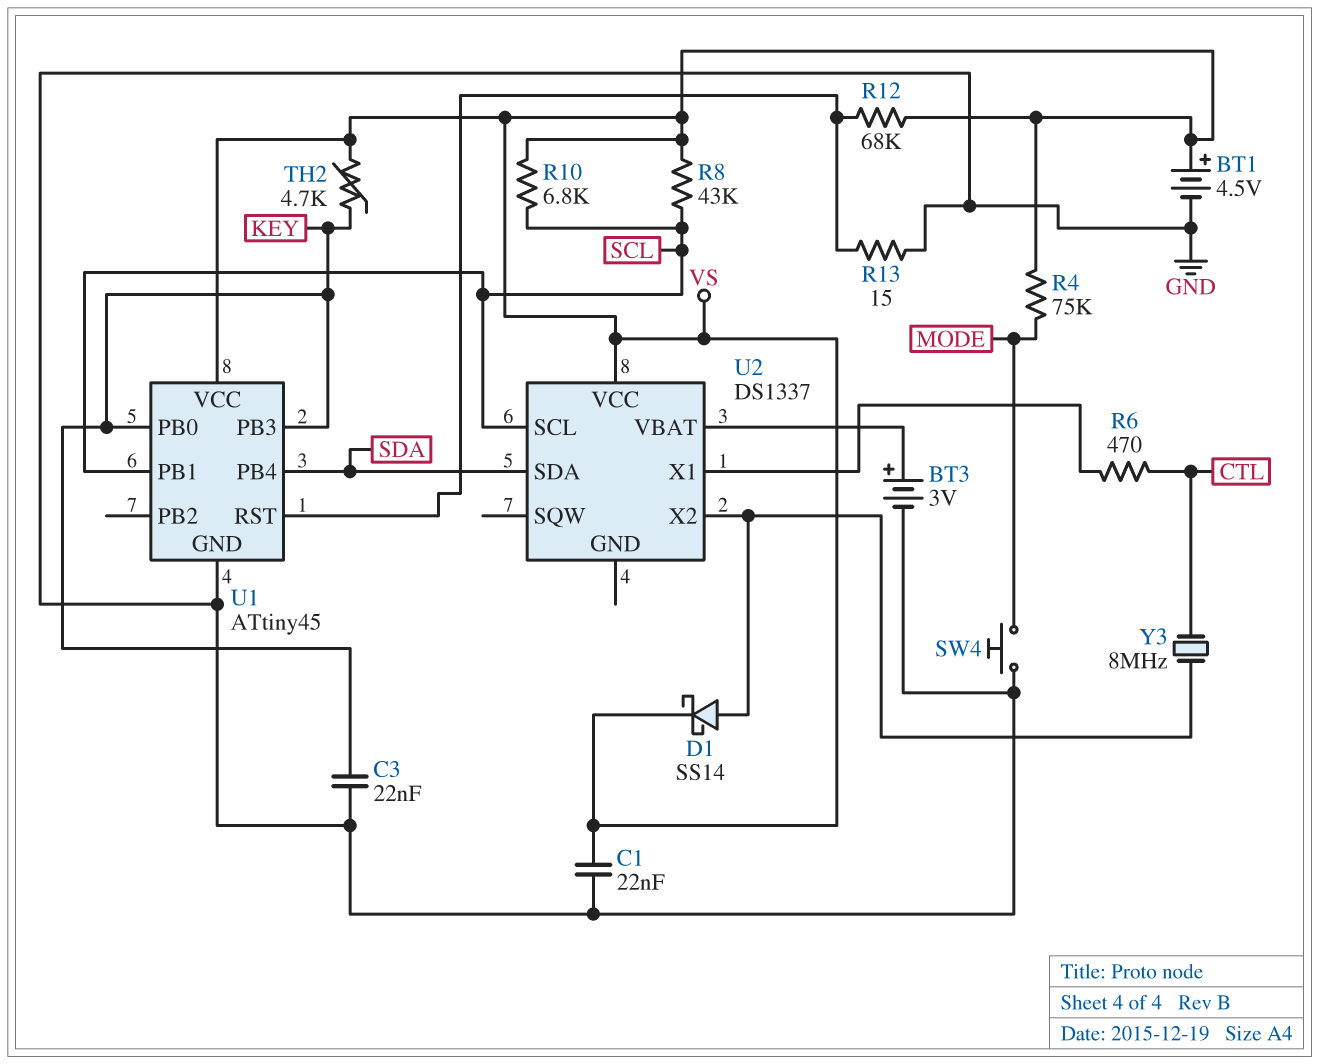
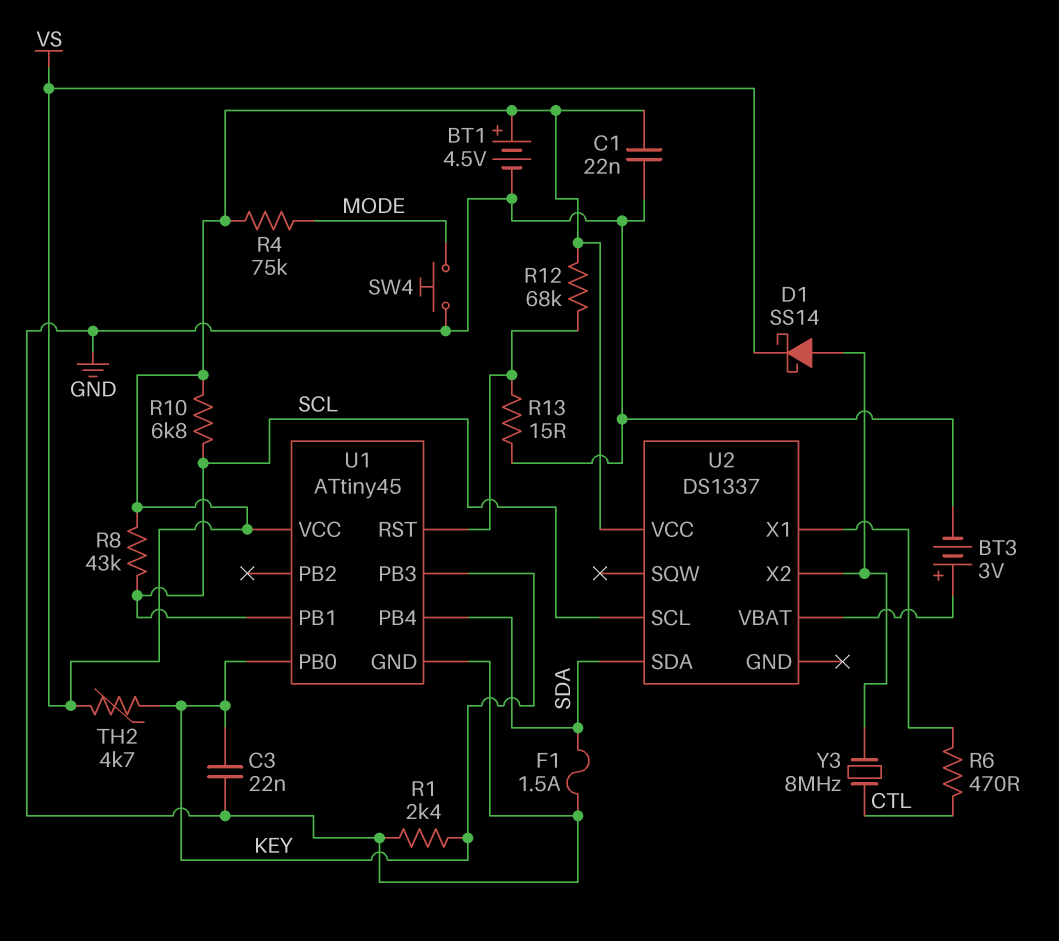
F1: none -> 1.5A (GND, SDA)
R1: none -> 2.4k (GND, KEY)

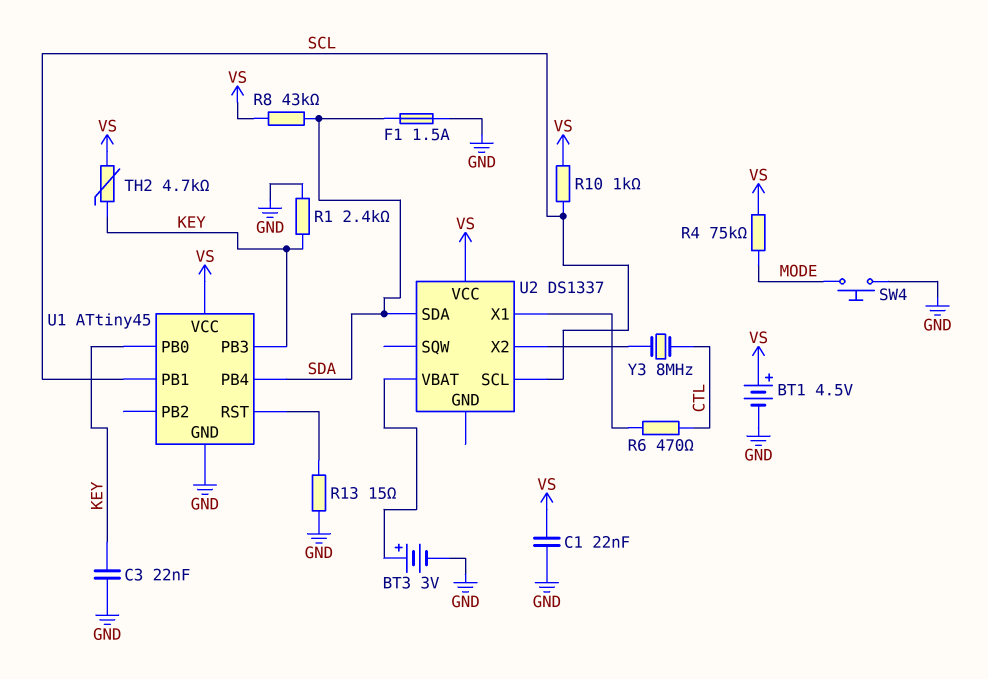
D1: schottky SS14 (A U2/X2, K VS) -> none
R8: 43k (SCL, VS) -> 43k (SDA, VS)
R10: 6.8k (SCL, VS) -> 1k (SCL, VS)
R12: 68k (U1/RST, VS) -> none

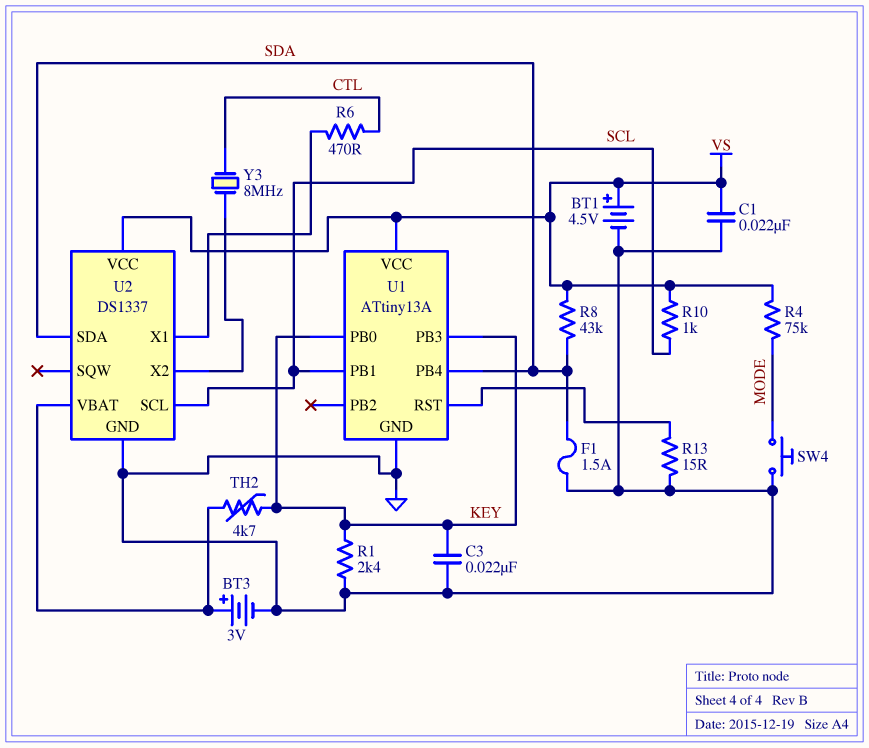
TH2: 4.7k (KEY, VS) -> 4.7k (KEY, U2/VBAT)
U1: ATtiny45 -> ATtiny13A
U2 pin GND: none -> GND

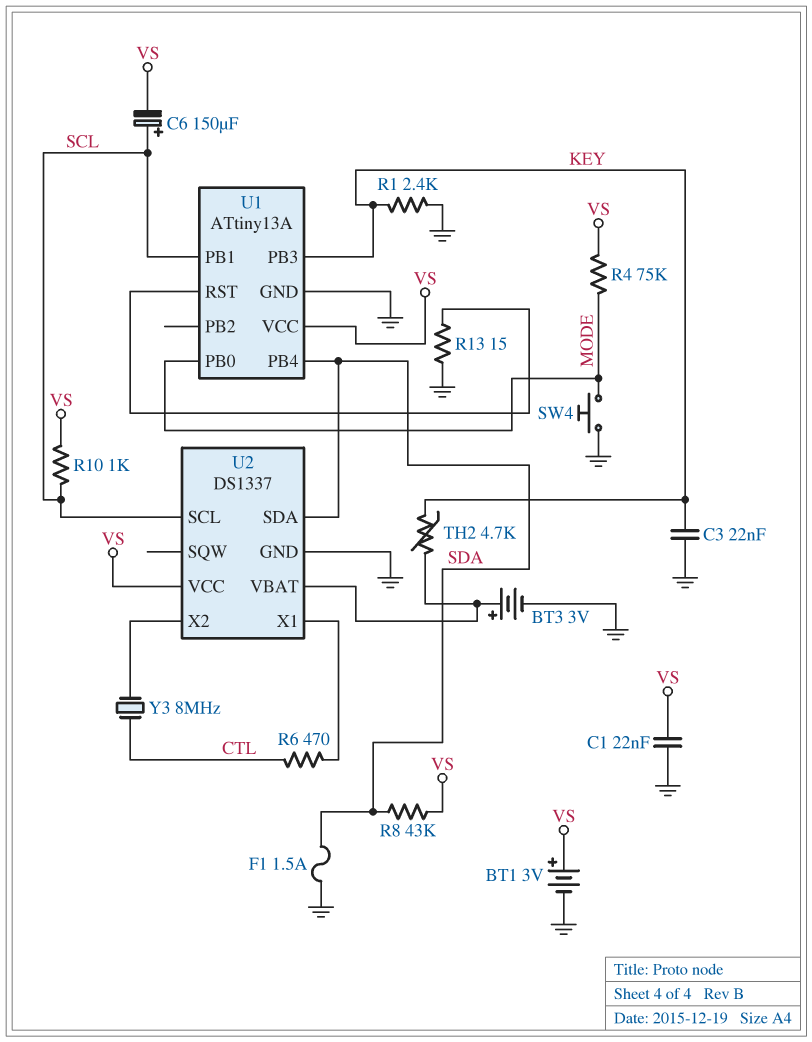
BT1: 4.5V (plus VS, minus GND) -> 3V (plus VS, minus GND)
C6: none -> 150uF (plus SCL, minus VS)
U1 pin PB0: KEY -> MODE

